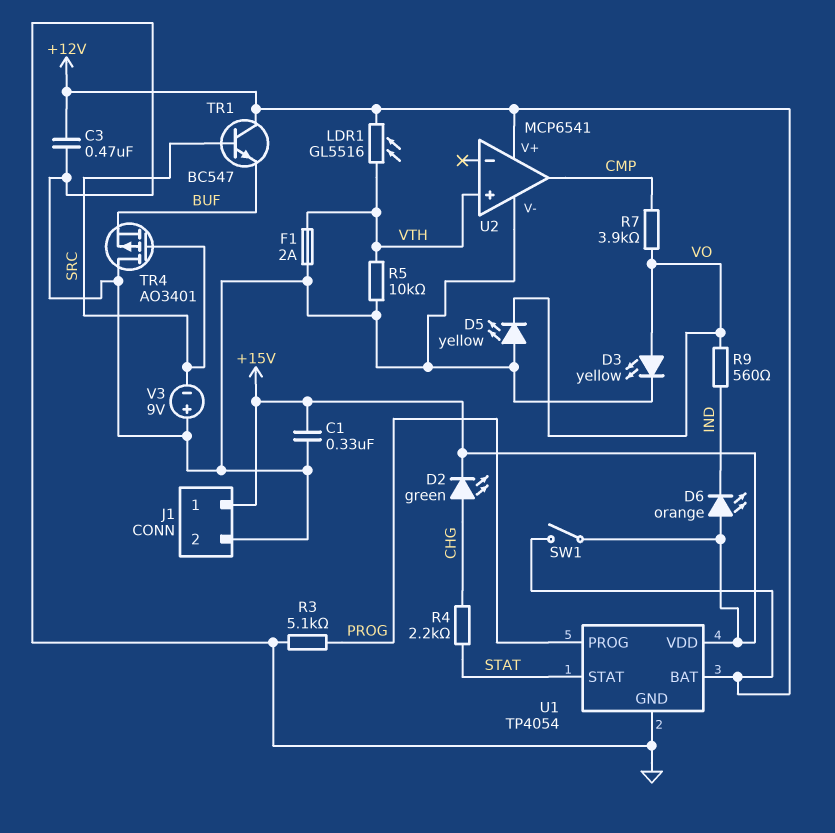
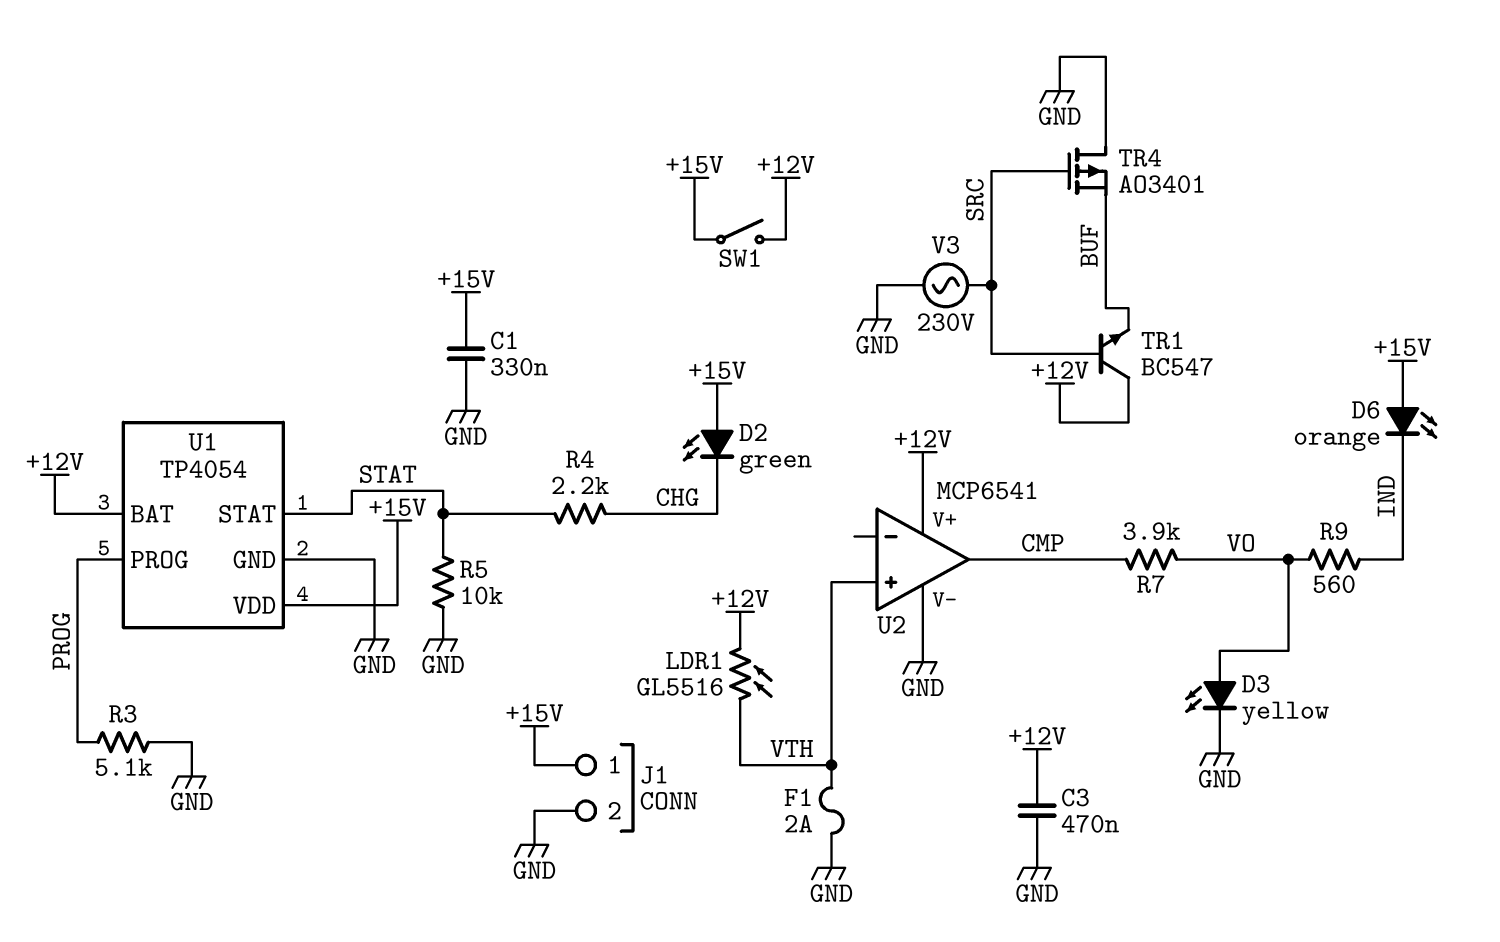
D2: LED green (A CHG, K +15V) -> LED green (A +15V, K CHG)
D5: LED yellow (A GND, K VO) -> none
R5: 10k (GND, VTH) -> 10k (GND, STAT)
V3: 9V (plus GND, minus SRC) -> AC 230V (GND, SRC)

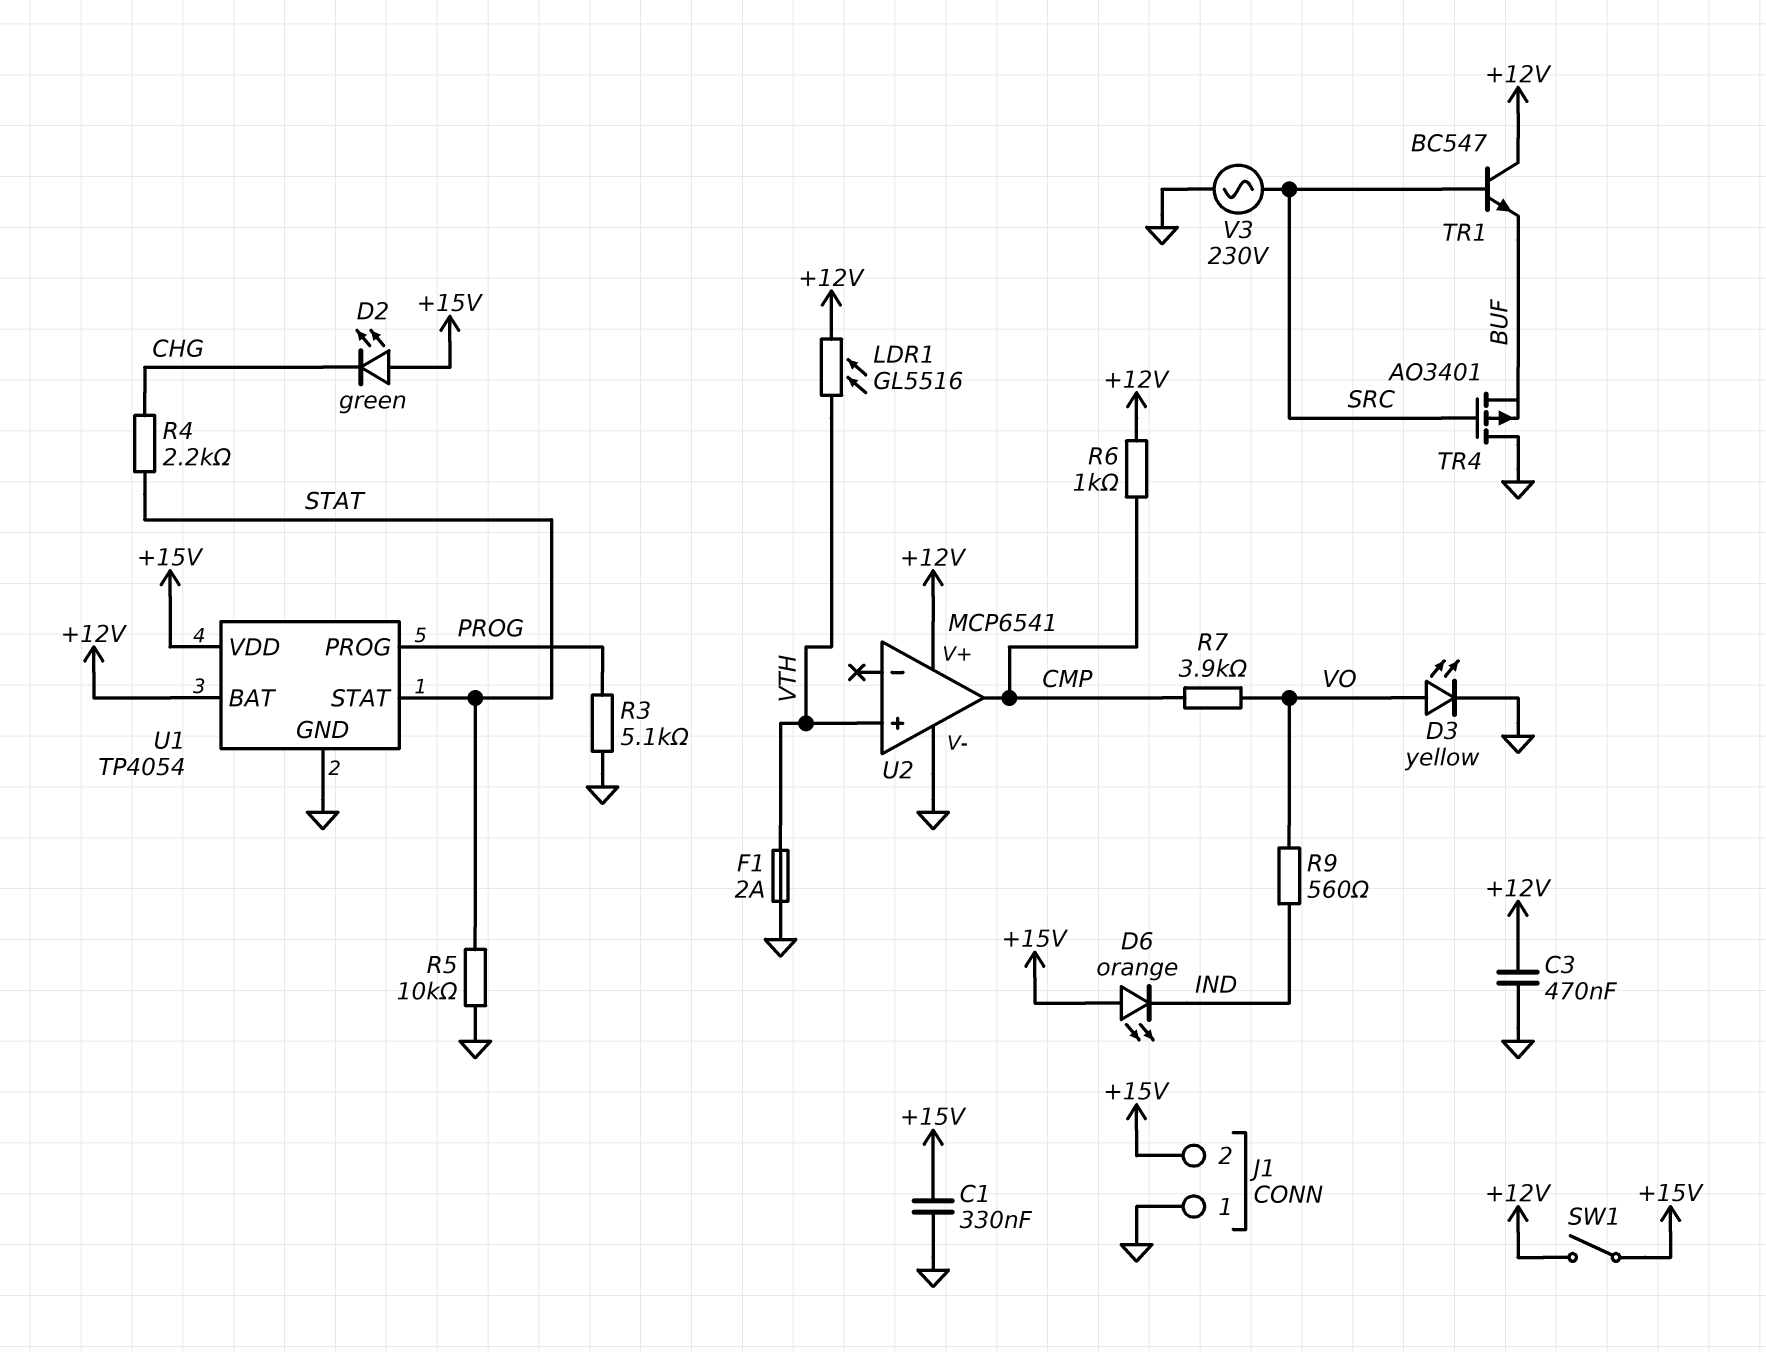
J1 pin 1: +15V -> GND
J1 pin 2: GND -> +15V
R6: none -> 1k (+12V, CMP)

